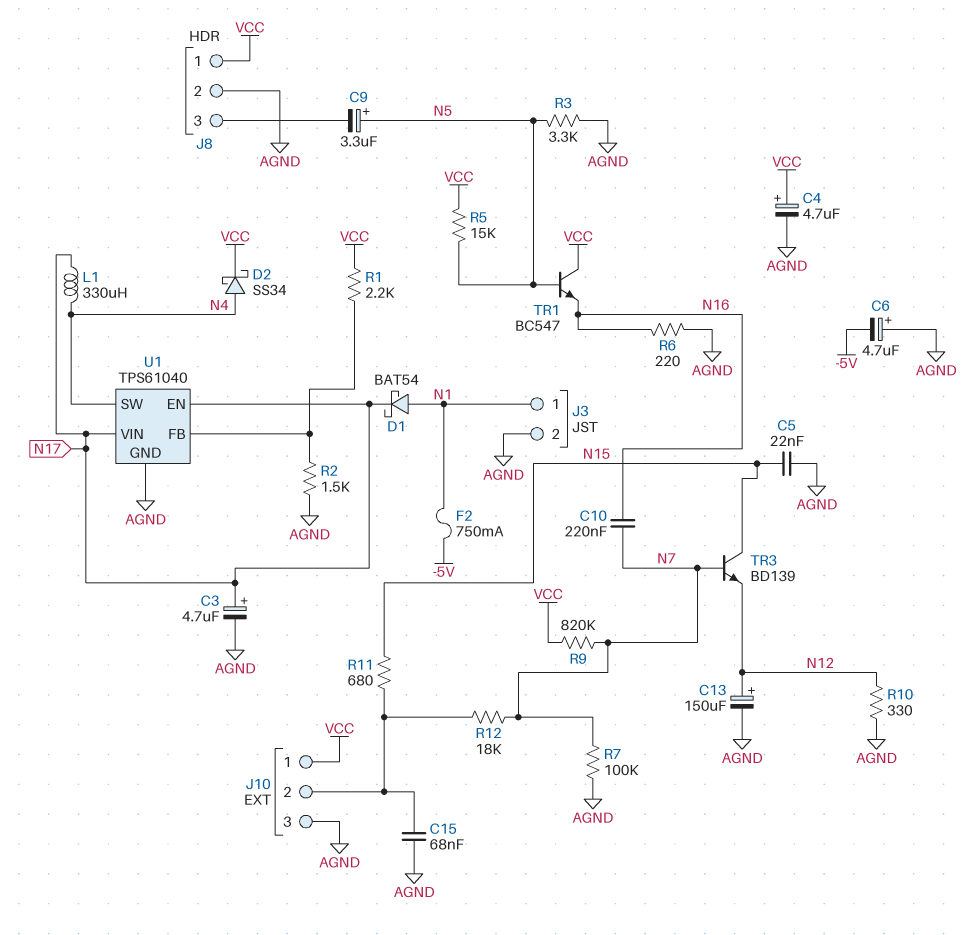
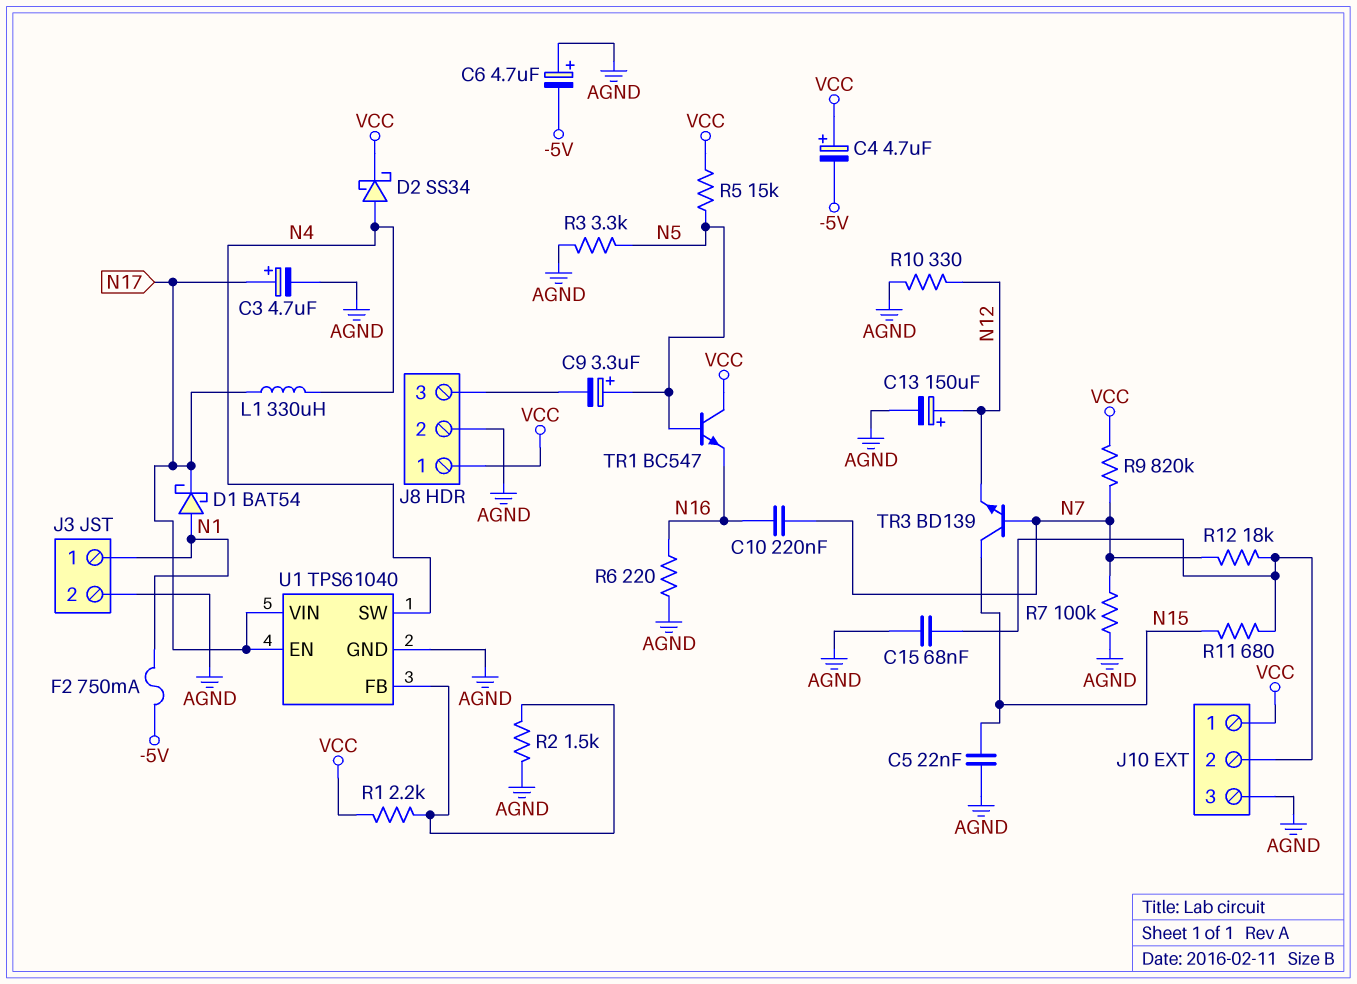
C4: 4.7uF (plus VCC, minus AGND) -> 4.7uF (plus VCC, minus -5V)

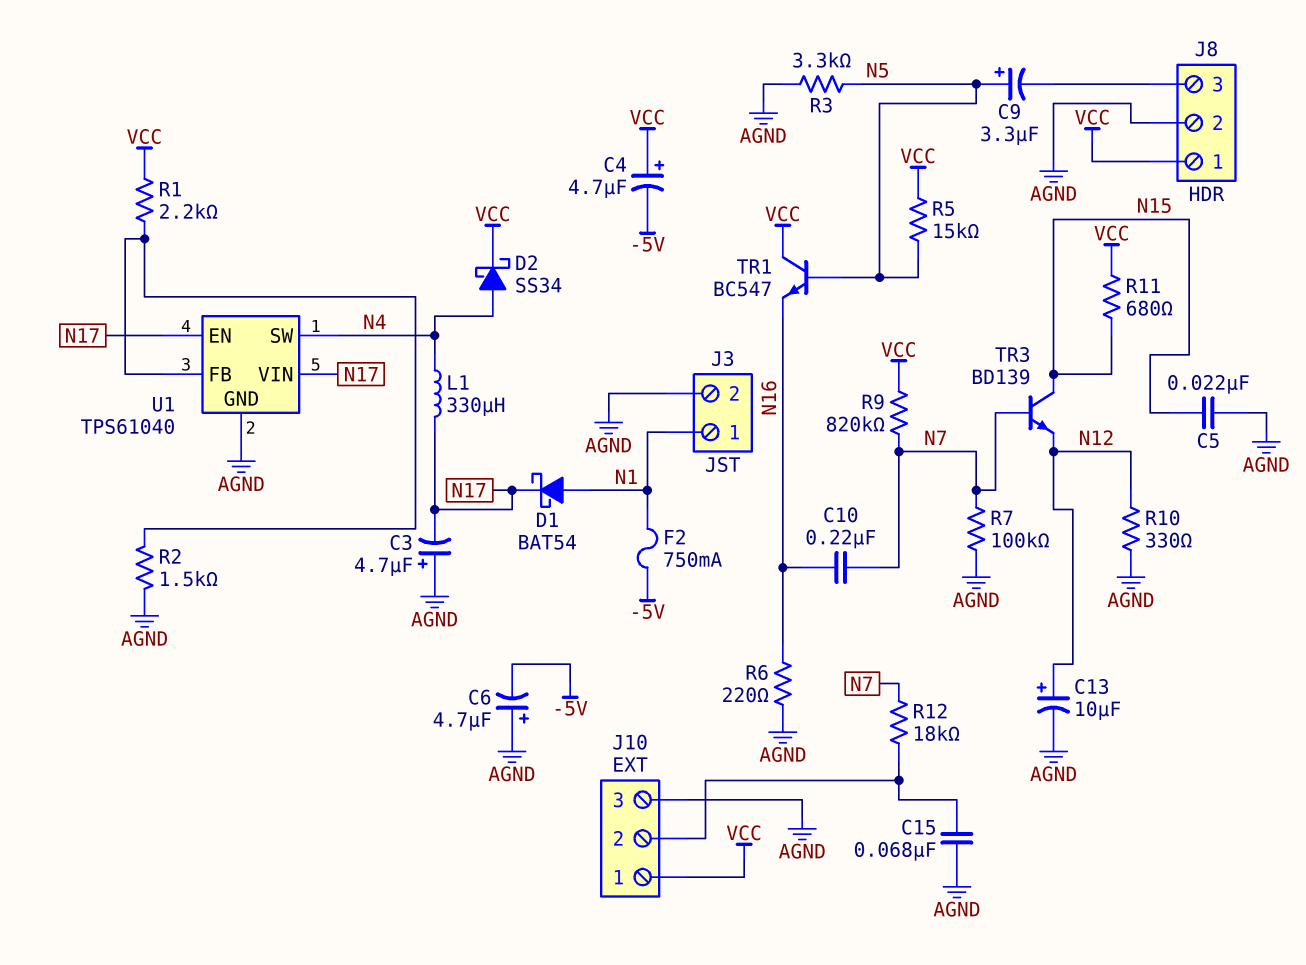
C3: 4.7uF (plus N17, minus AGND) -> 4.7uF (plus AGND, minus N17)
C13: 150uF (plus N12, minus AGND) -> 10uF (plus N12, minus AGND)
R11: 680 (J10/2, N15) -> 680 (N15, VCC)

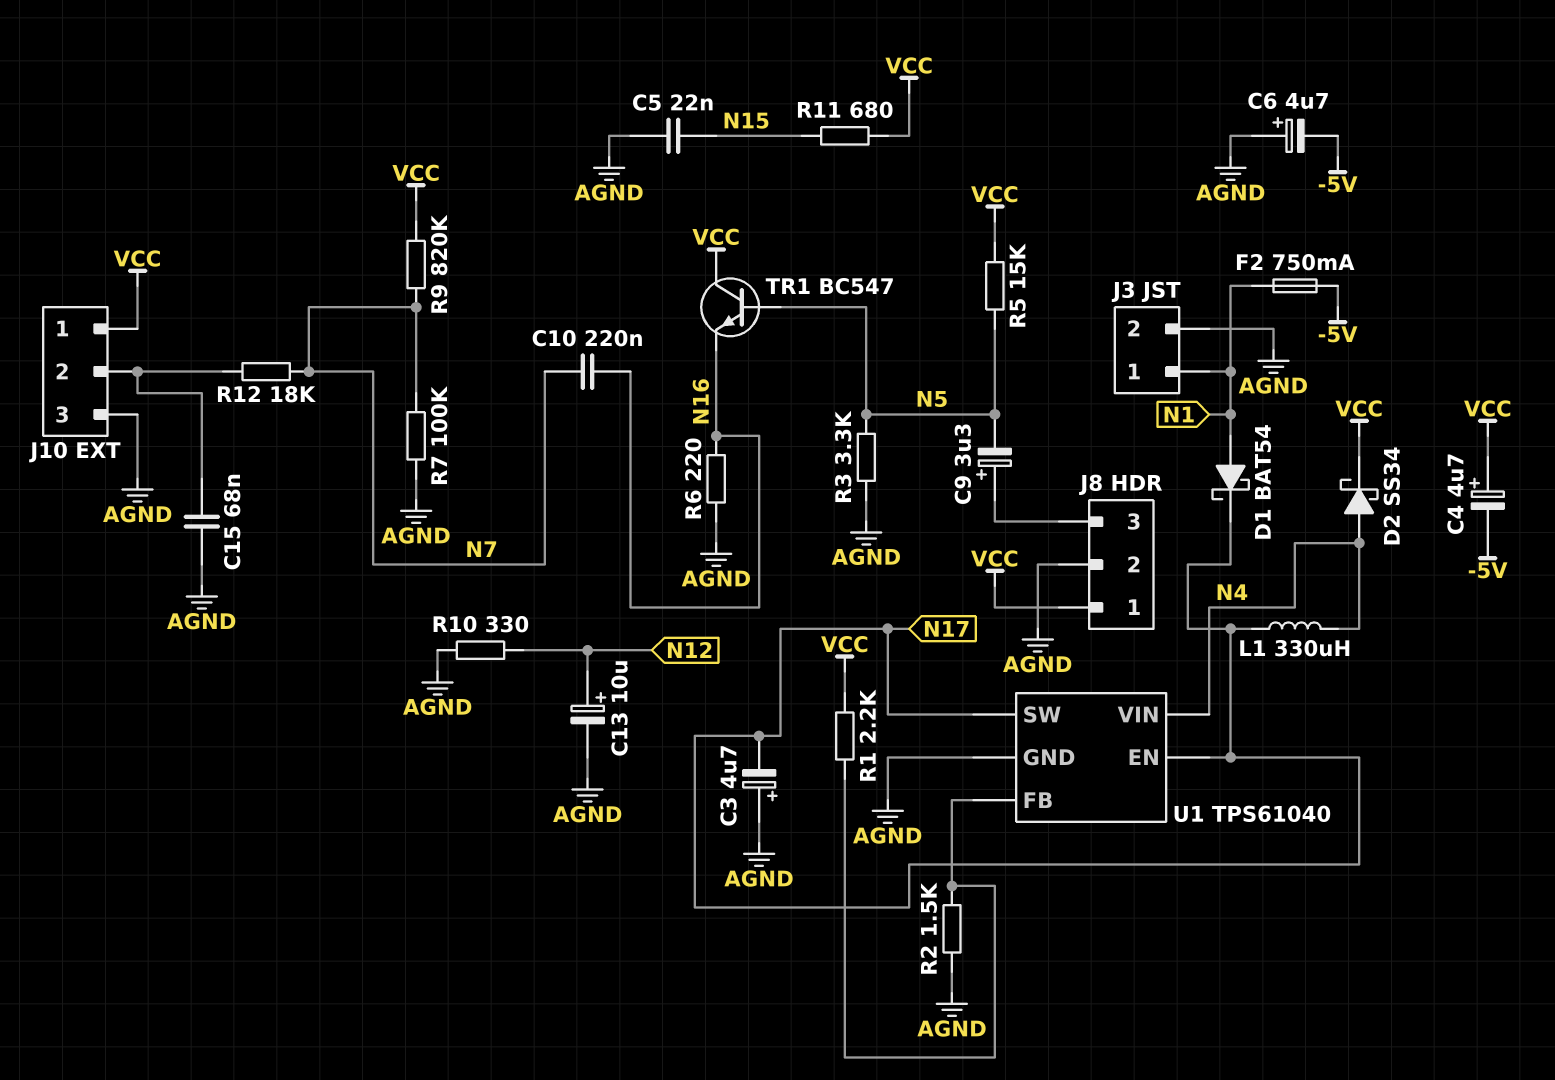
C9: 3.3uF (plus N5, minus J8/3) -> 3.3uF (plus J8/3, minus N5)
TR3: NPN BD139 (B N7, C N15, E N12) -> none
U1 pin SW: N4 -> N17
U1 pin VIN: N17 -> N4

